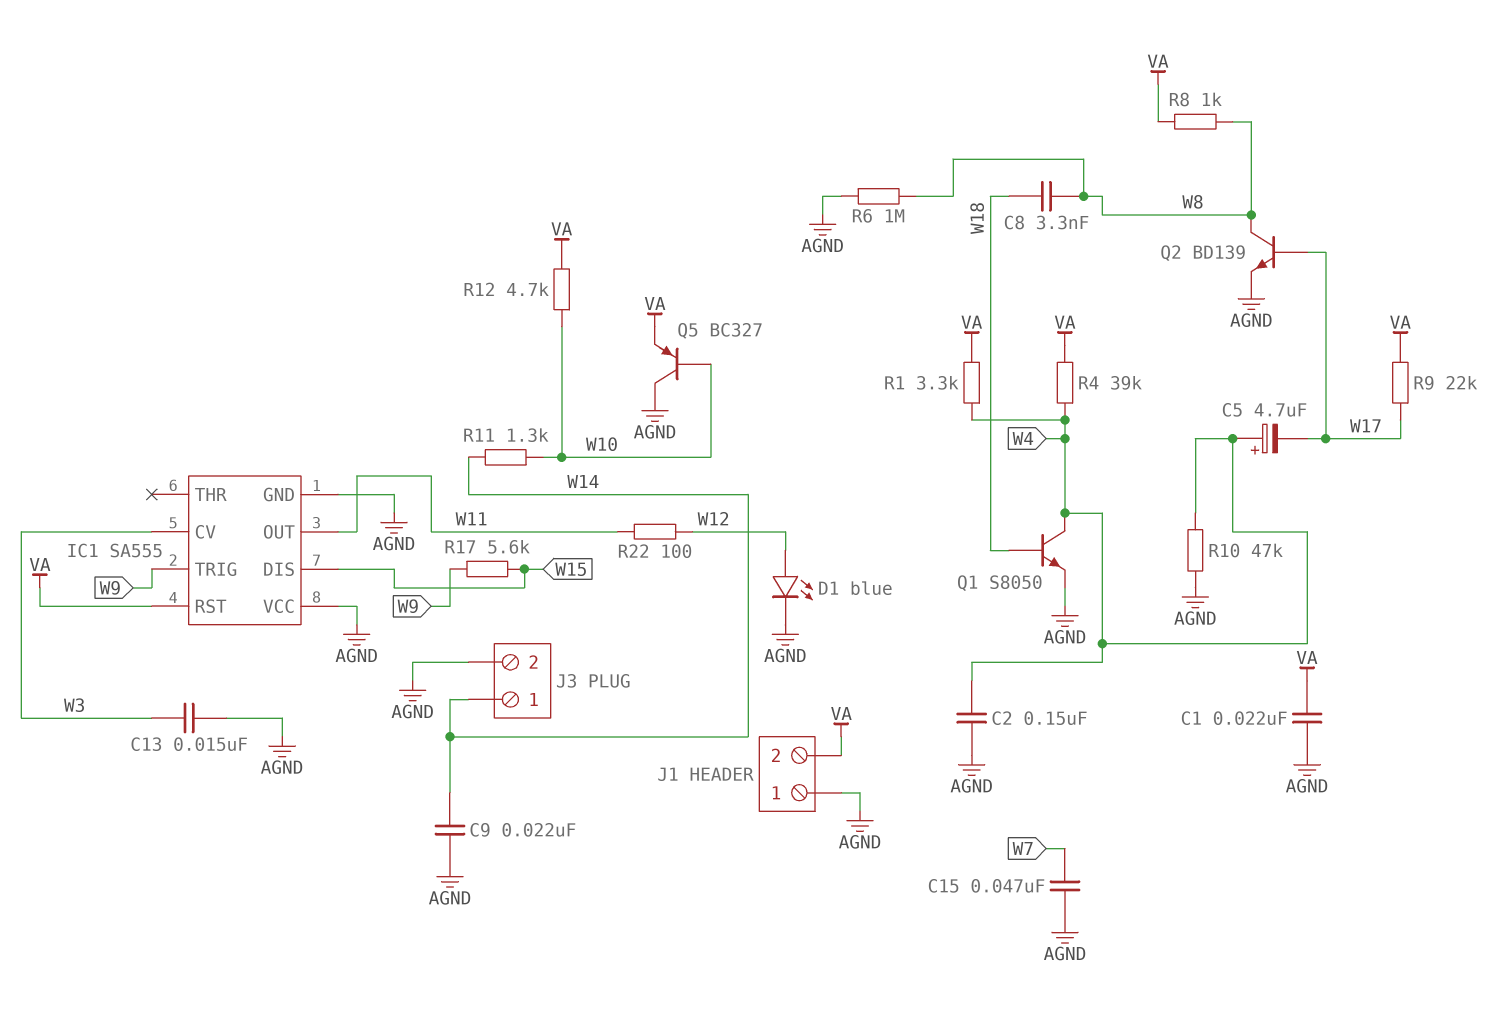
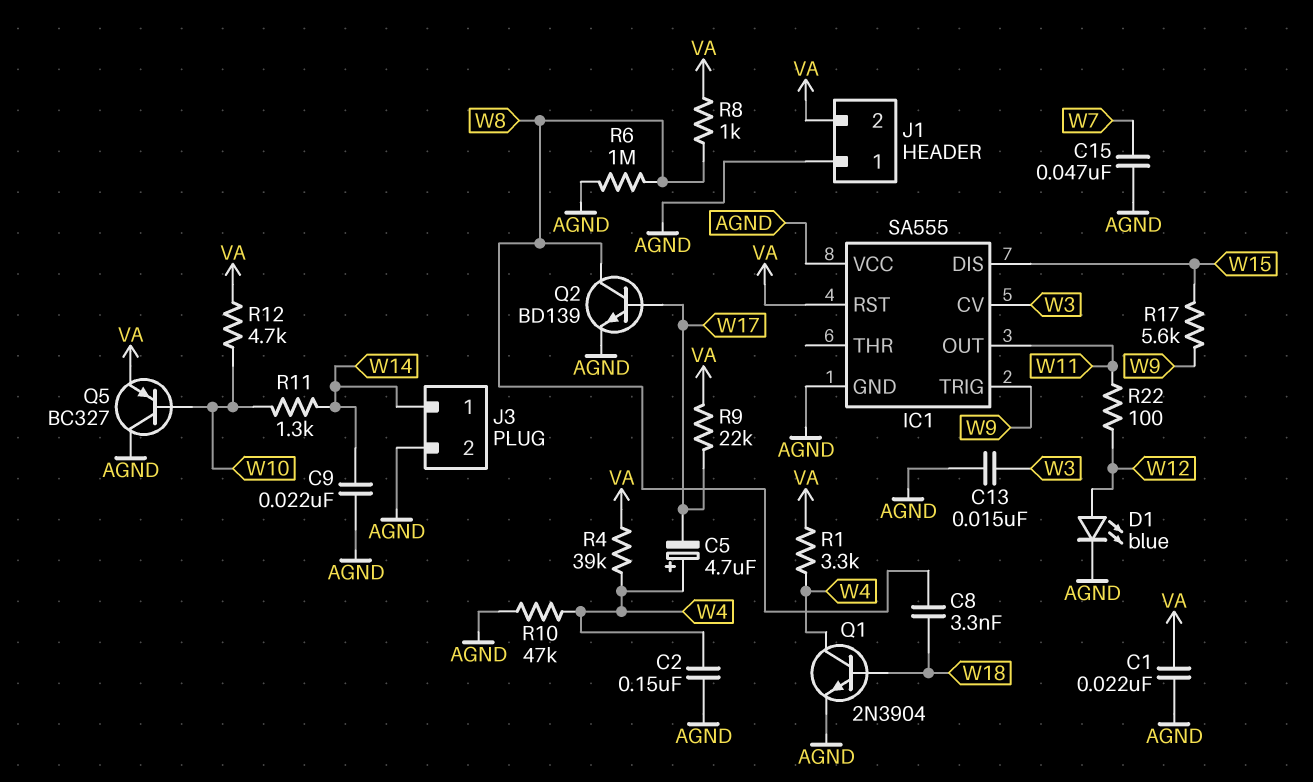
Q1: NPN S8050 (B W18, C W4, E AGND) -> NPN 2N3904 (B W18, C W4, E AGND)

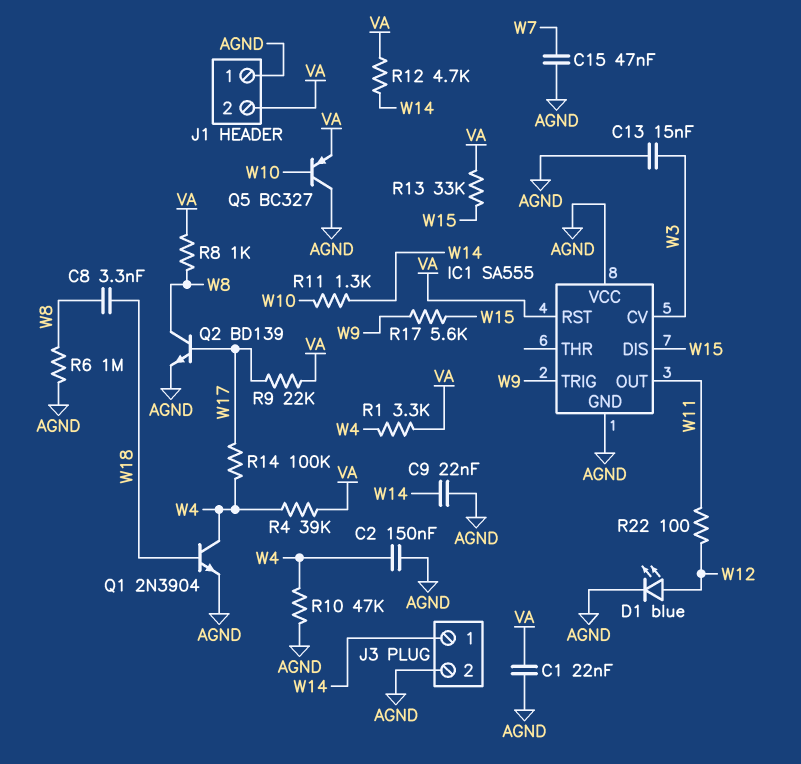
C5: 4.7uF (plus W4, minus W17) -> none
R12: 4.7k (VA, W10) -> 4.7k (VA, W14)
R13: none -> 33k (VA, W15)
R14: none -> 100k (W4, W17)

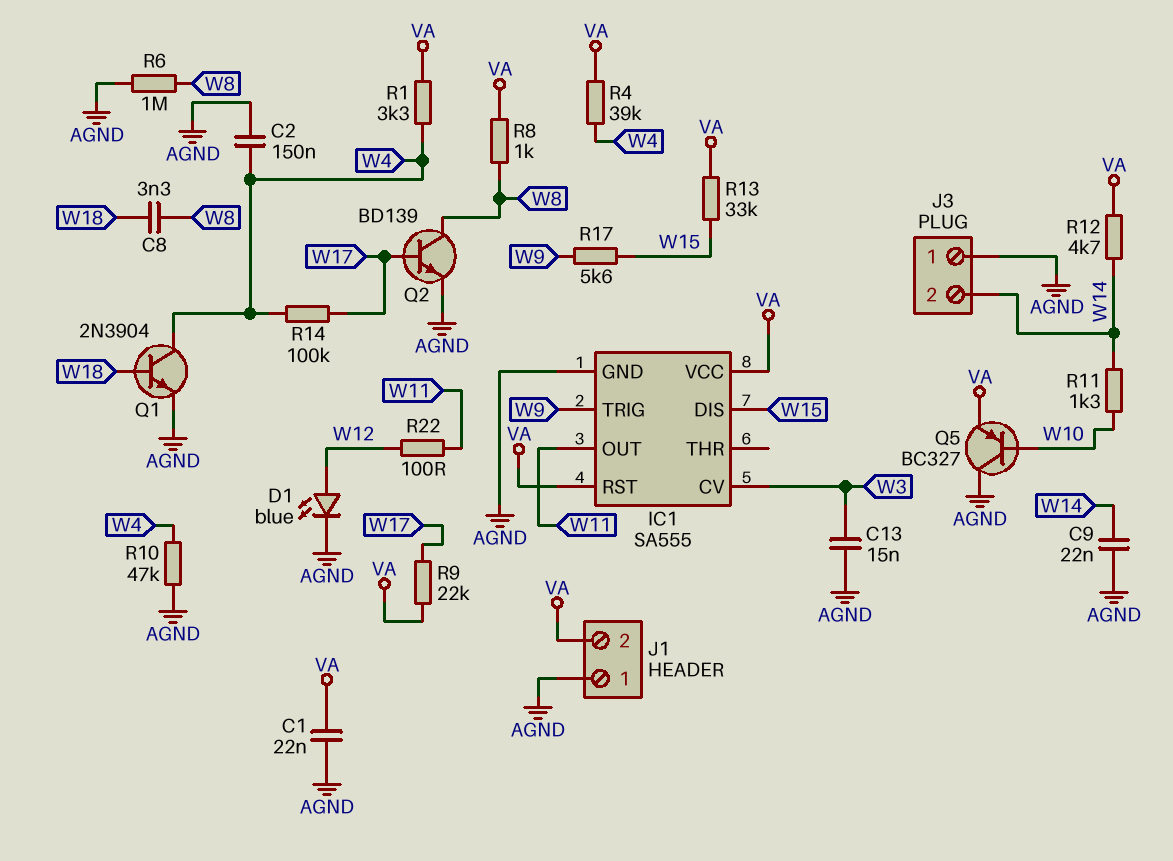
C15: 47nF (AGND, W7) -> none
IC1 pin VCC: AGND -> VA
J3 pin 1: W14 -> AGND
J3 pin 2: AGND -> W14

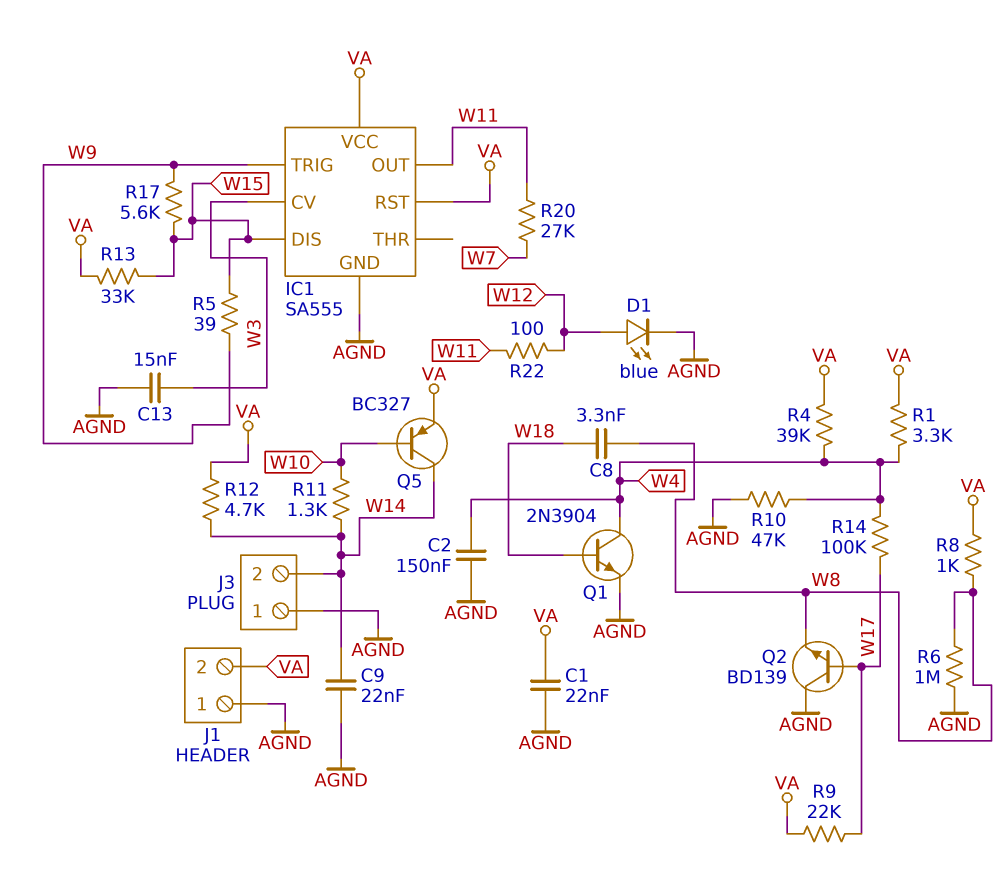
Q2: NPN BD139 (B W17, C W8, E AGND) -> NPN BD139 (B W17, C AGND, E W8)
Q5: PNP BC327 (B W10, C AGND, E VA) -> PNP BC327 (B W10, C W14, E VA)
R5: none -> 39 (W9, W15)
R20: none -> 27k (W7, W11)

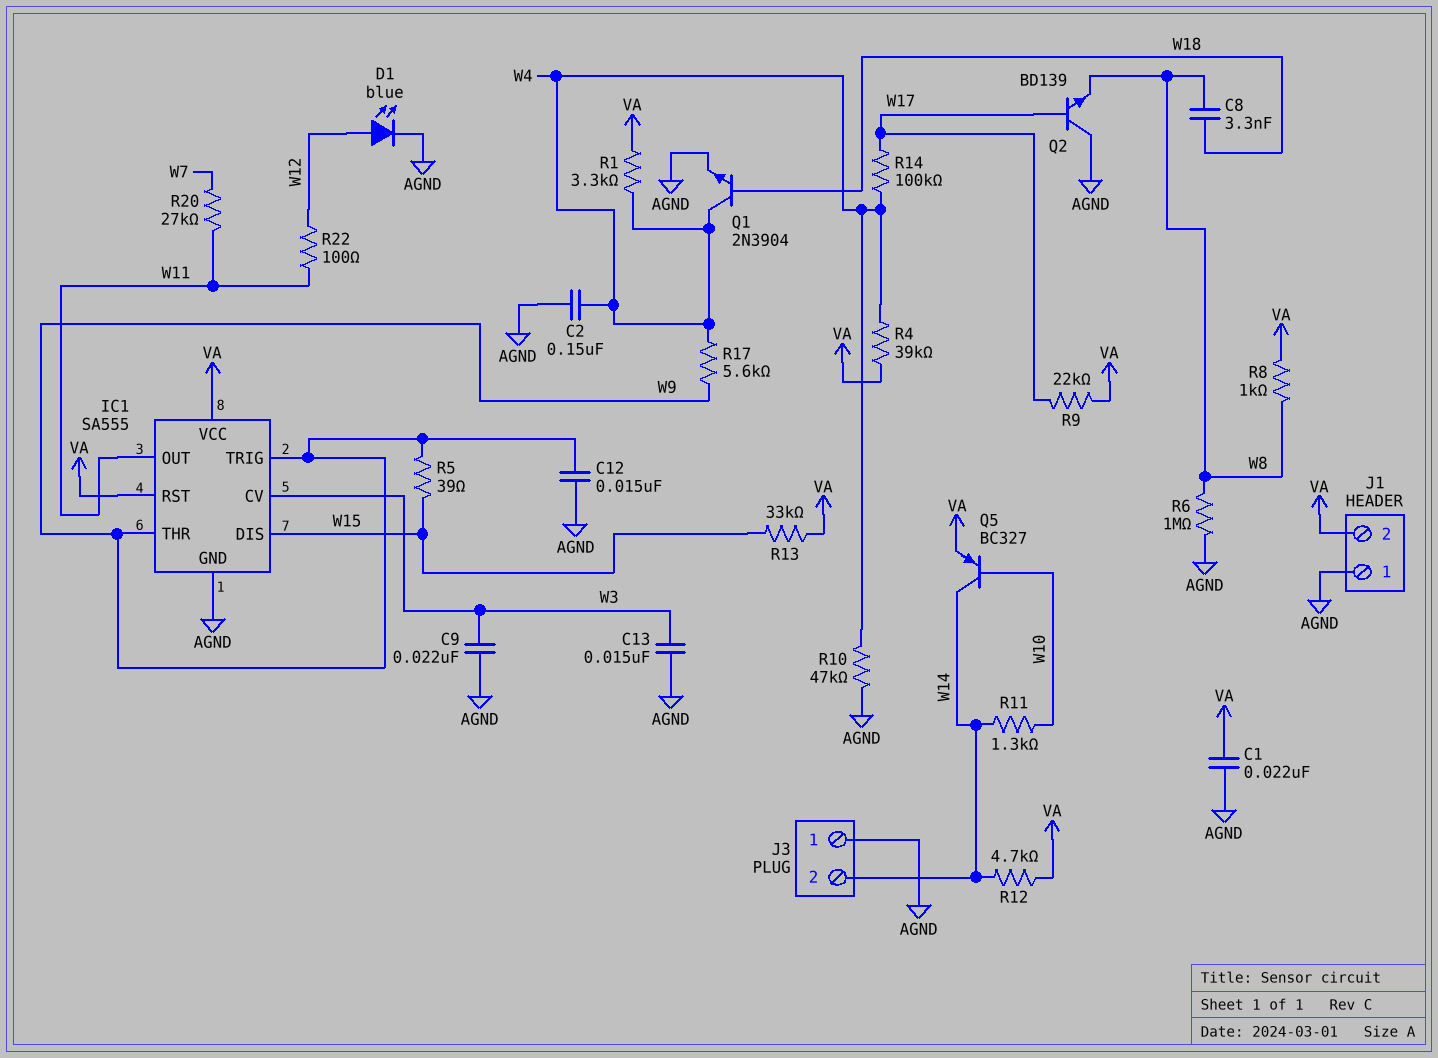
C9: 22nF (AGND, W14) -> 22nF (AGND, W3)
C12: none -> 15nF (AGND, W9)
IC1 pin THR: none -> W9
R17: 5.6k (W9, W15) -> 5.6k (W4, W9)

